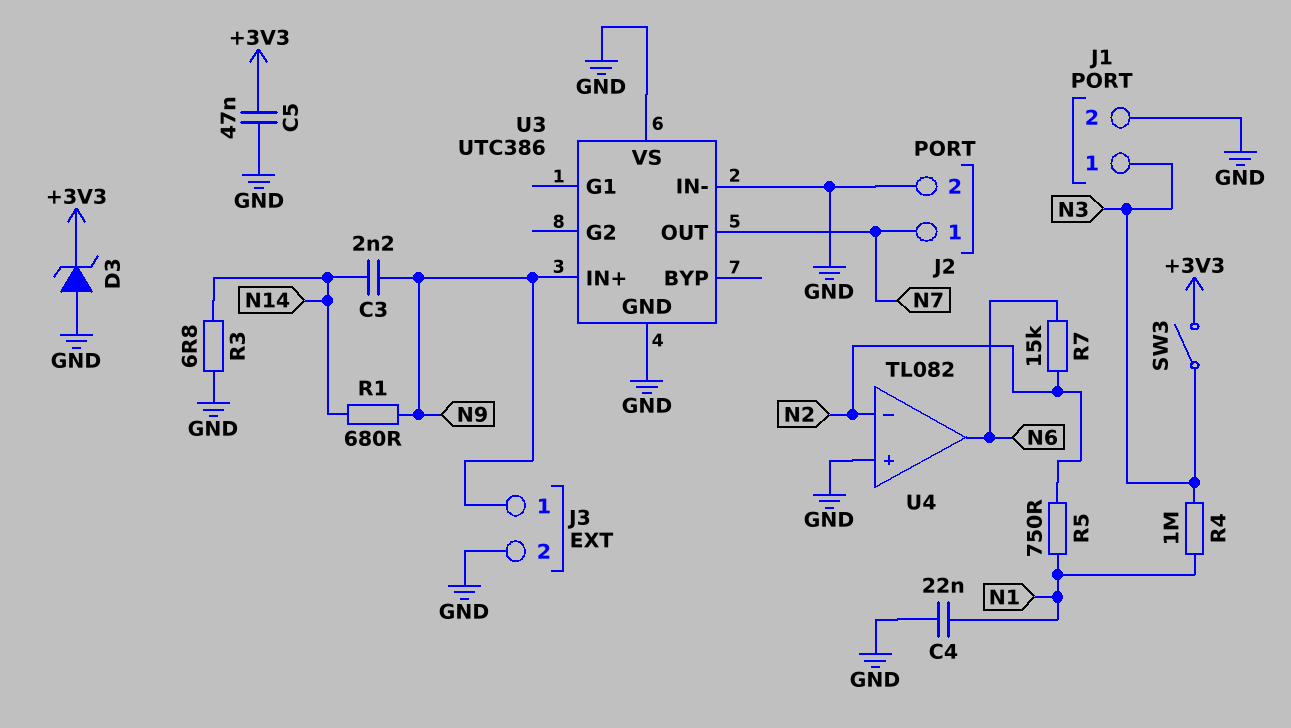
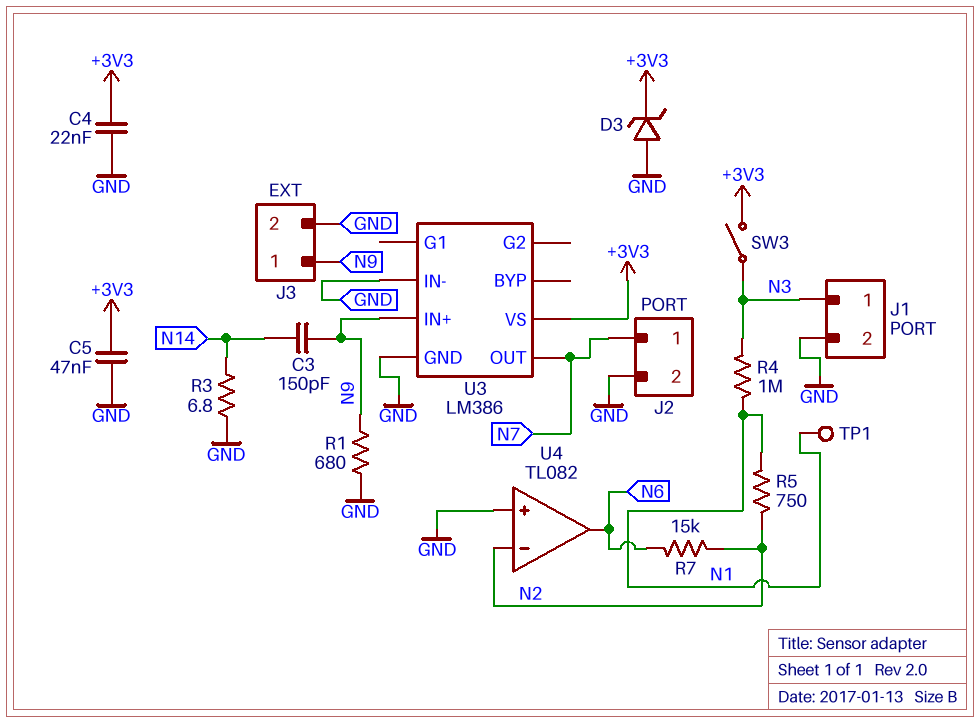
C3: 2.2nF (N9, N14) -> 150pF (N9, N14)
C4: 22nF (GND, N1) -> 22nF (+3V3, GND)
R1: 680 (N9, N14) -> 680 (GND, N9)
TP1: none -> test point (N1)
U3: UTC386 -> LM386
U3 pin VS: GND -> +3V3

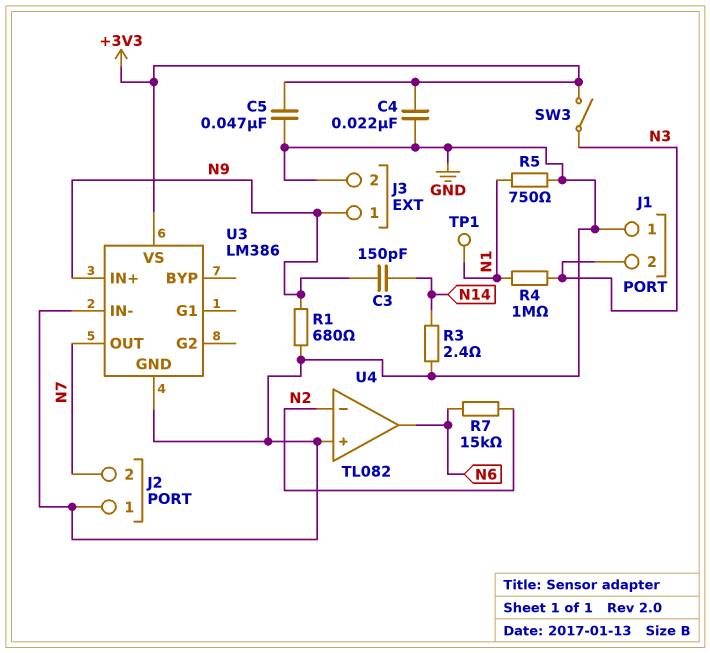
D3: zener (A GND, K +3V3) -> none
J1 pin 1: N3 -> GND
J1 pin 2: GND -> N3
J2 pin 1: N7 -> GND
J2 pin 2: GND -> N7
R3: 6.8 (GND, N14) -> 2.4 (GND, N14)
R5: 750 (N1, N2) -> 750 (GND, N1)

